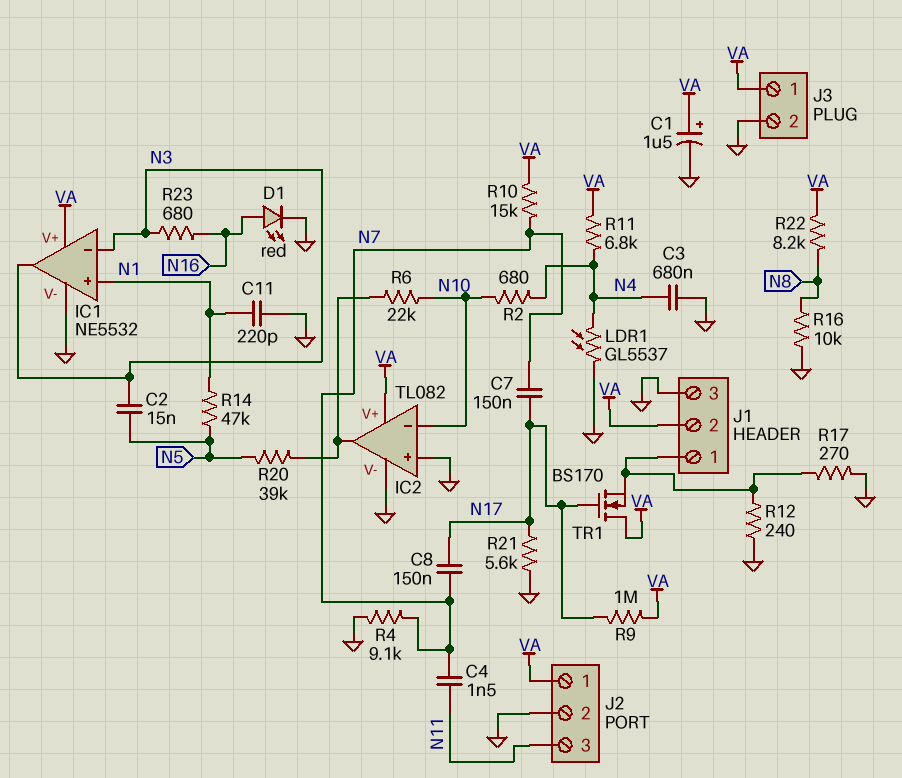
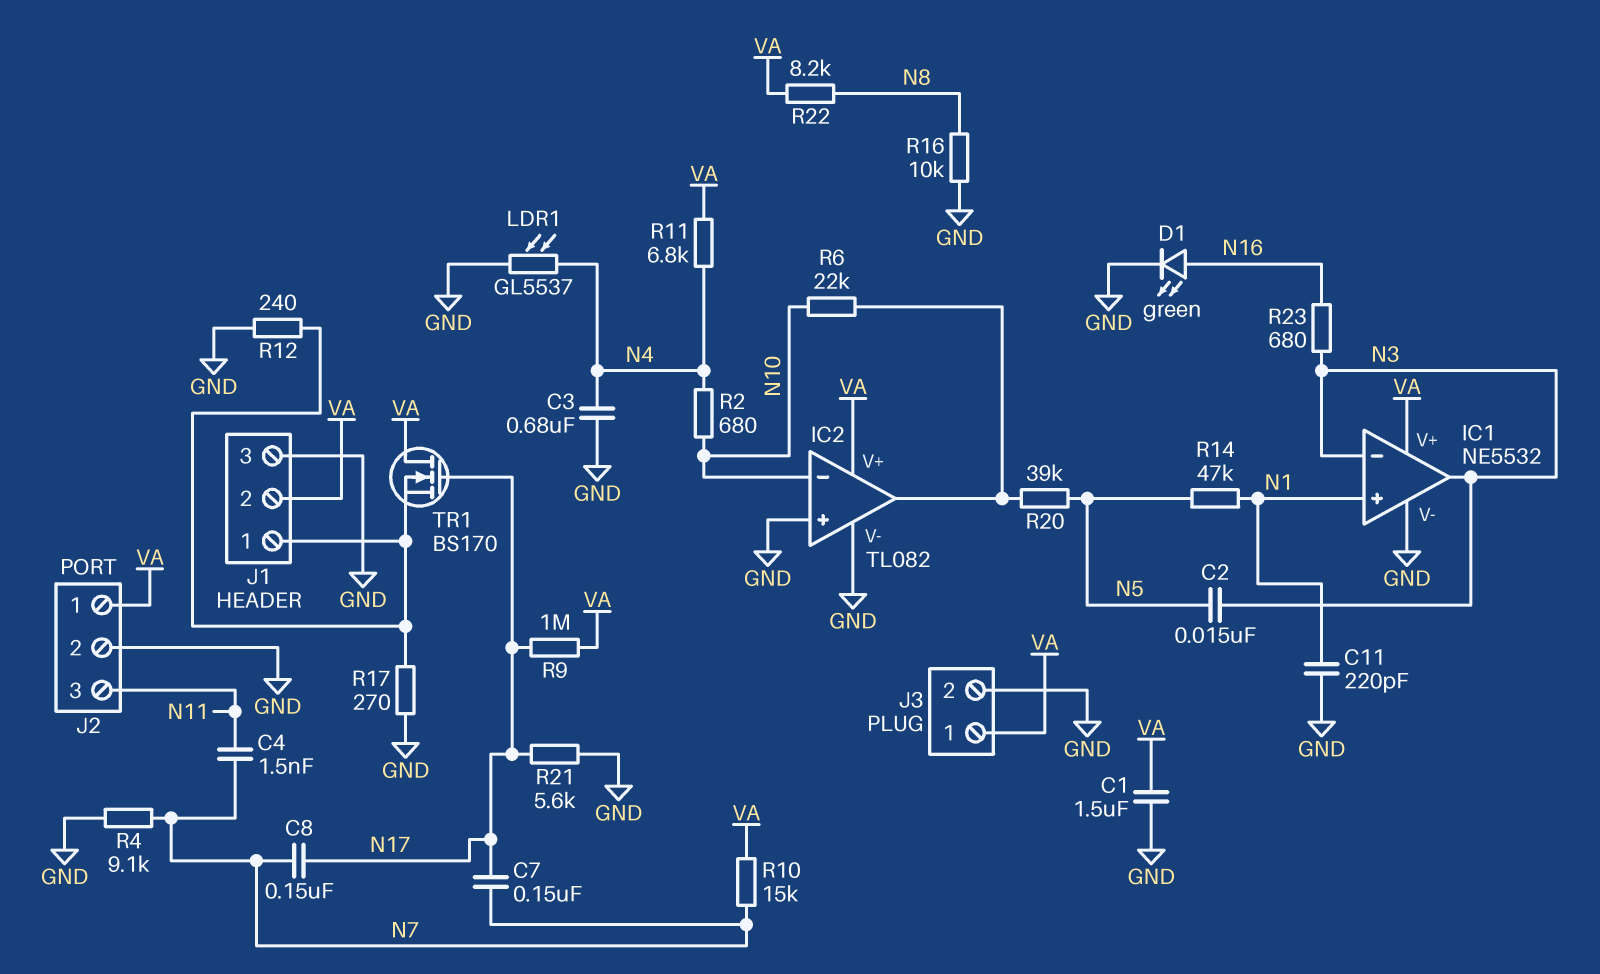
C1: 1.5uF (plus VA, minus GND) -> 1.5uF (GND, VA)
D1: LED red (A N16, K GND) -> LED green (A N16, K GND)

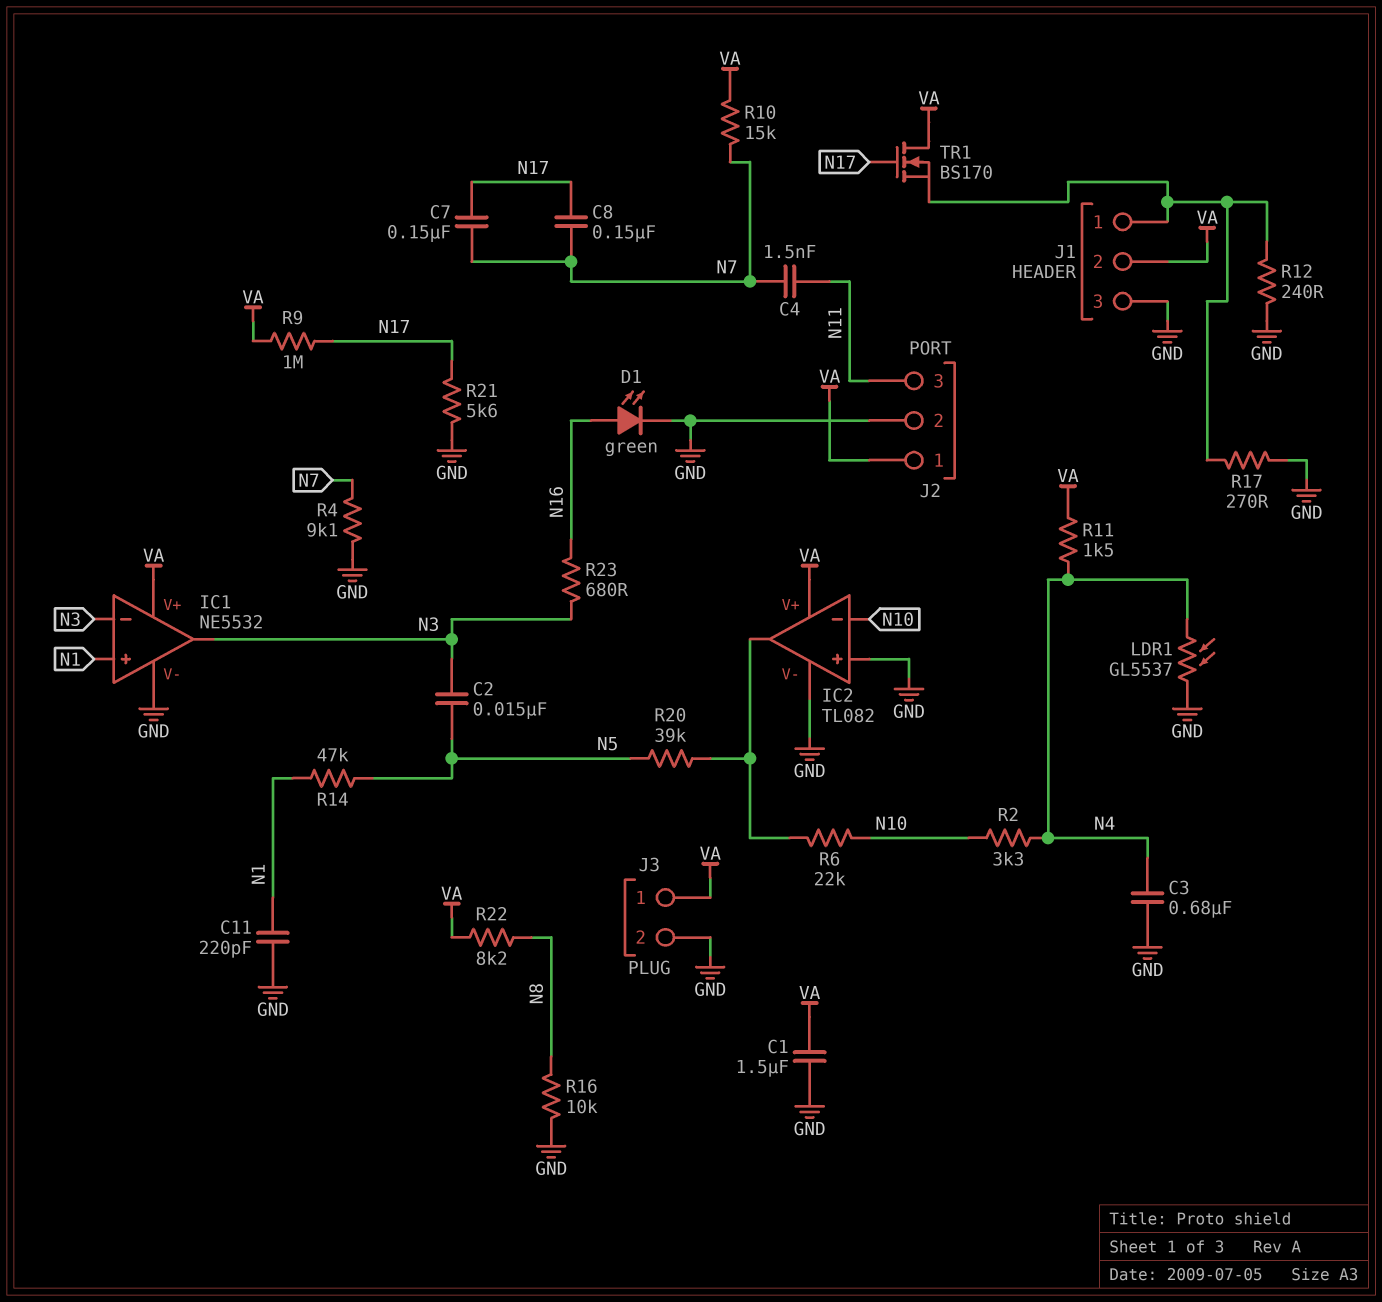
R2: 680 (N4, N10) -> 3.3k (N4, N10)
R11: 6.8k (N4, VA) -> 1.5k (N4, VA)

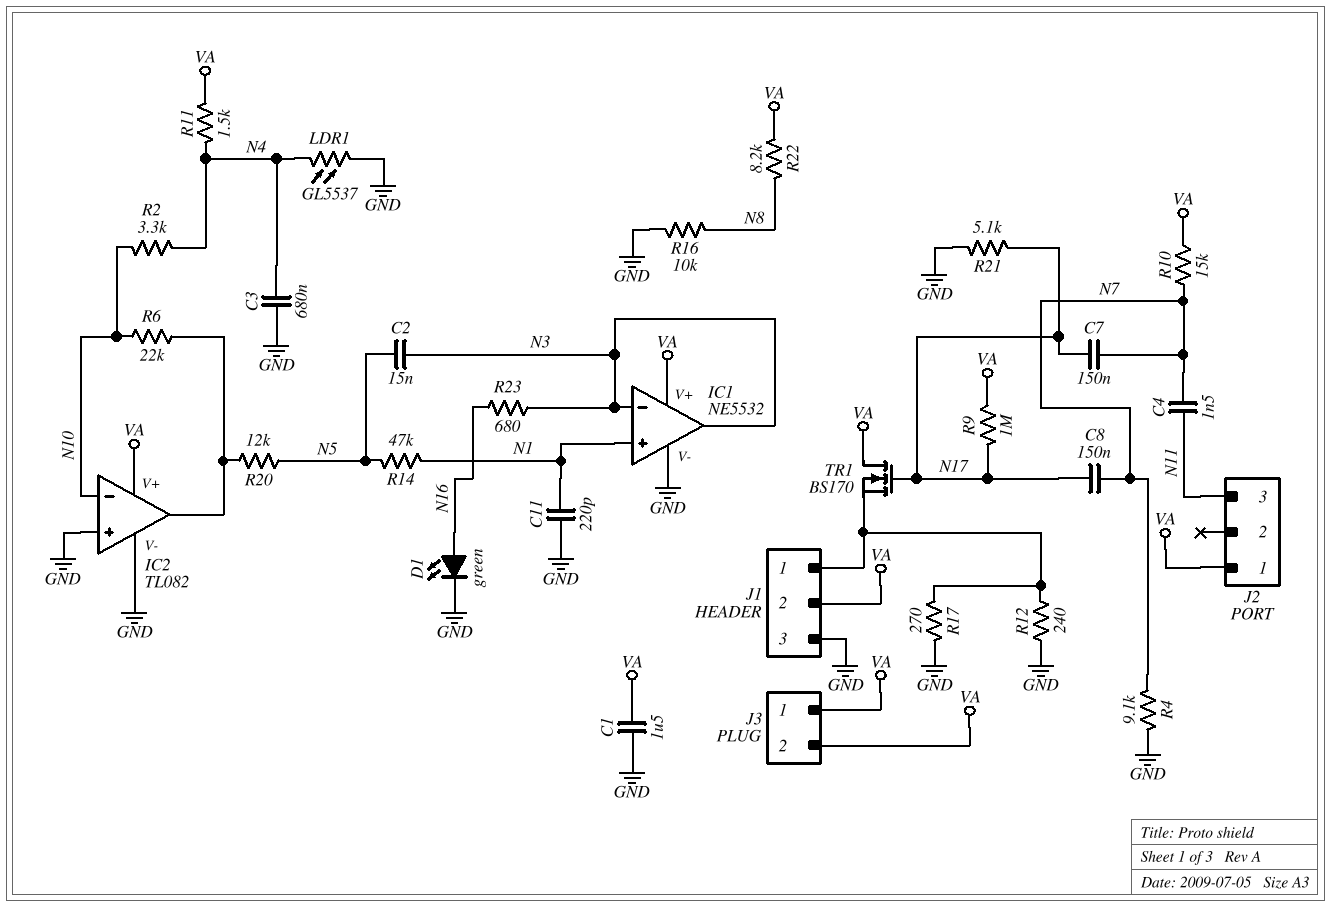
J2 pin 2: GND -> none
J3 pin 2: GND -> VA
R20: 39k (IC2/out, N5) -> 12k (IC2/out, N5)
R21: 5.6k (GND, N17) -> 5.1k (GND, N17)

